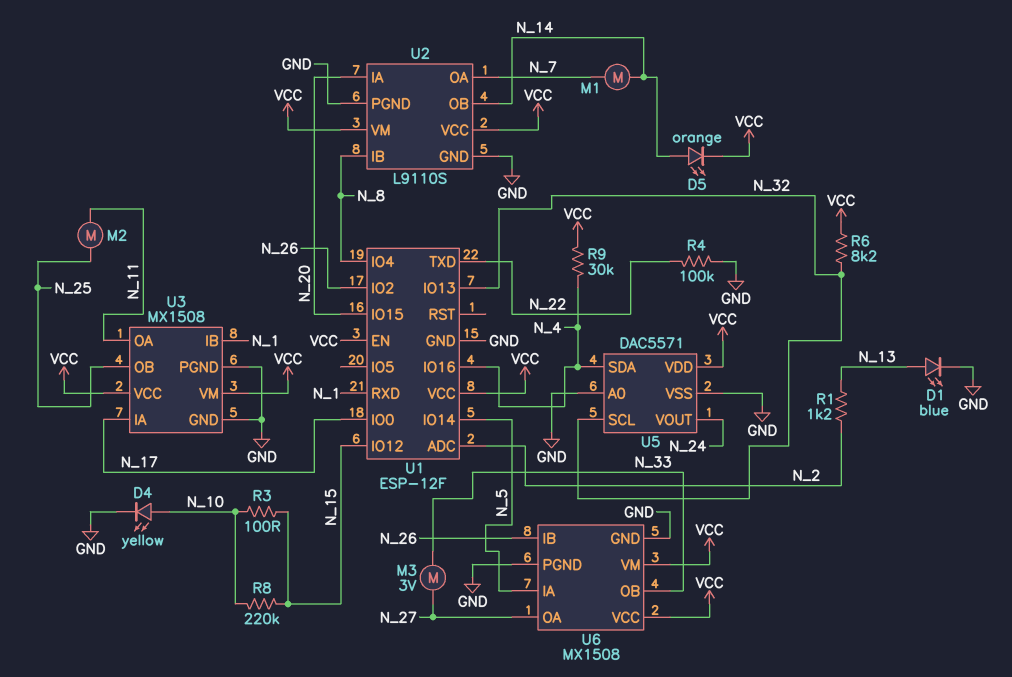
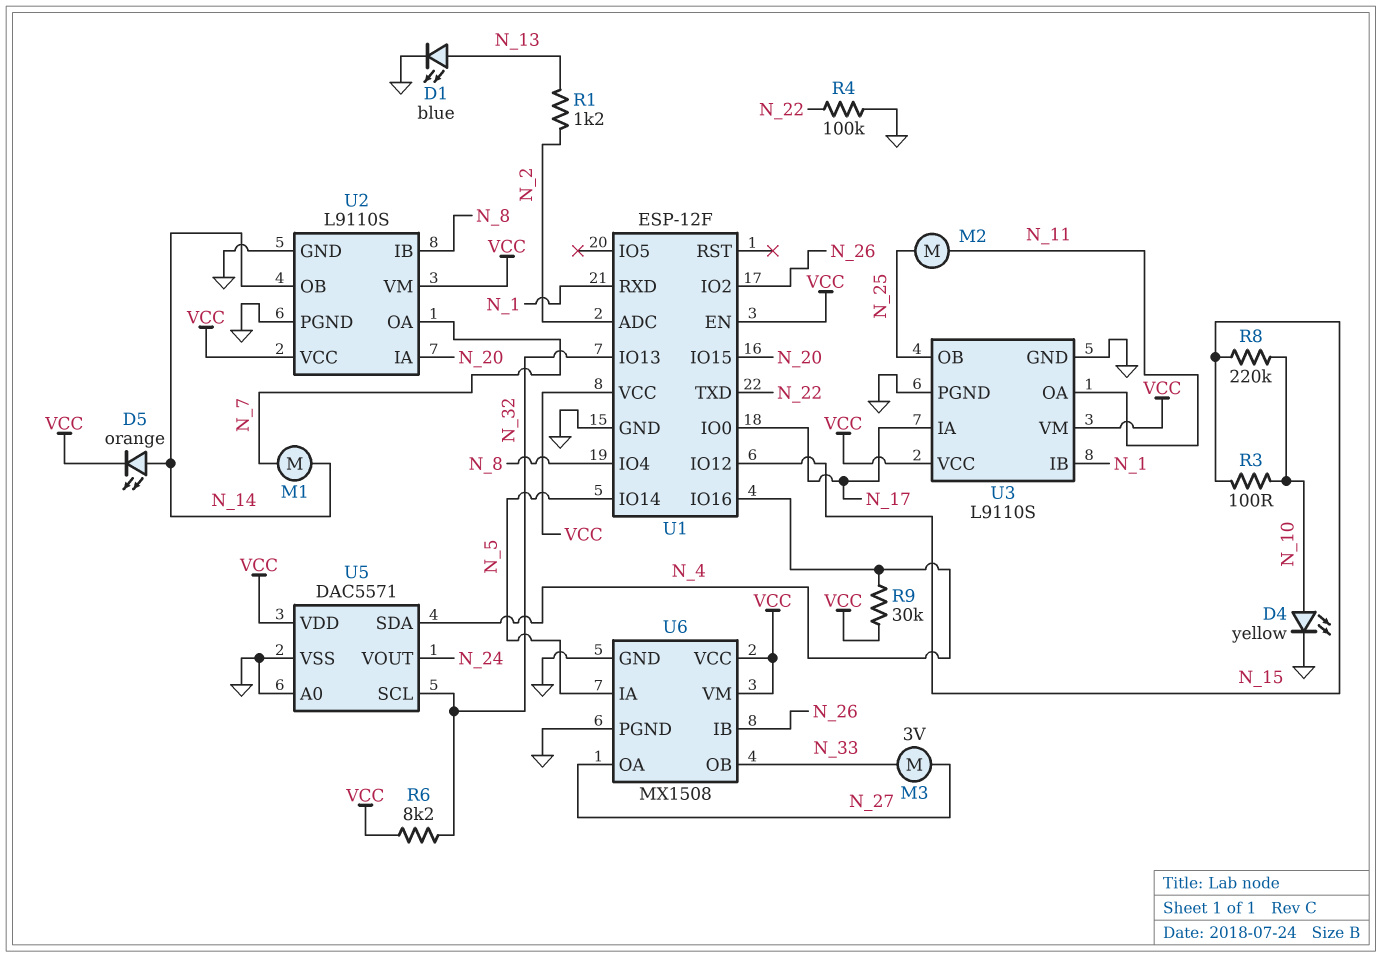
U3: MX1508 -> L9110S

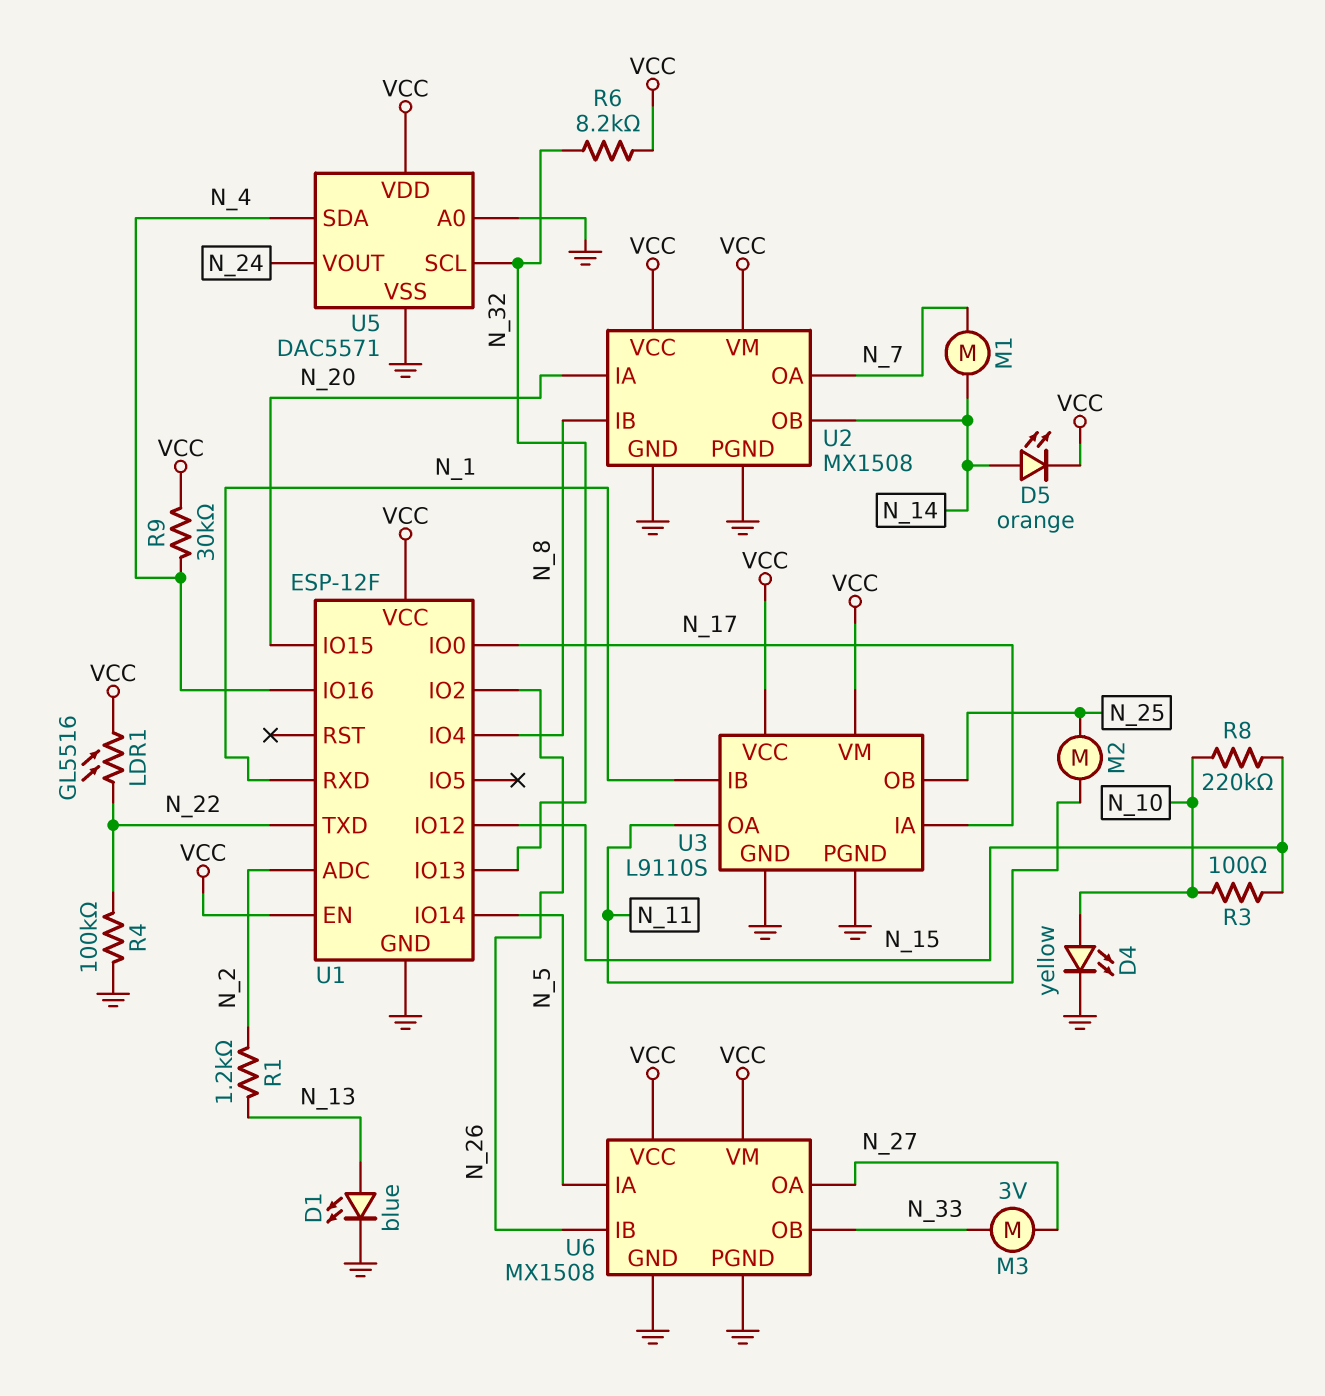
LDR1: none -> GL5516 (N_22, VCC)
U2: L9110S -> MX1508

